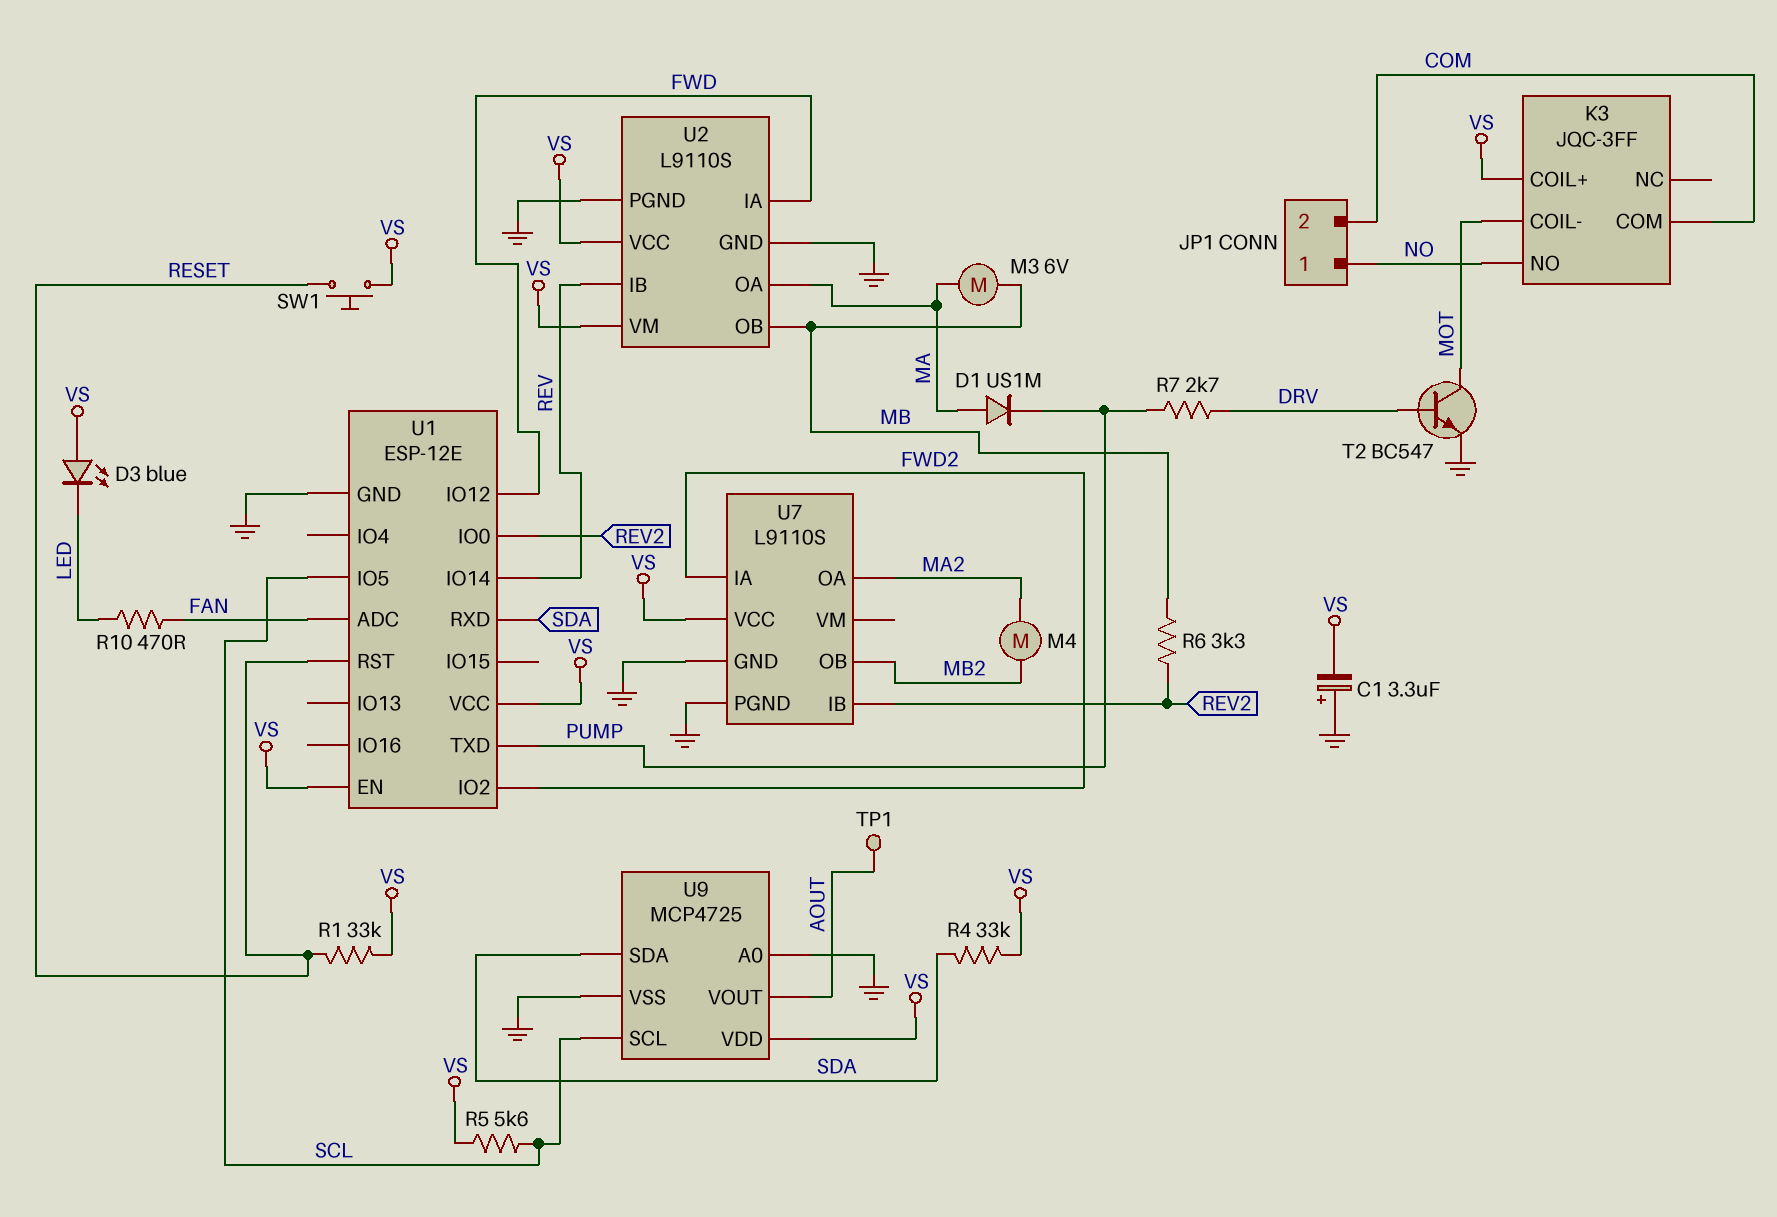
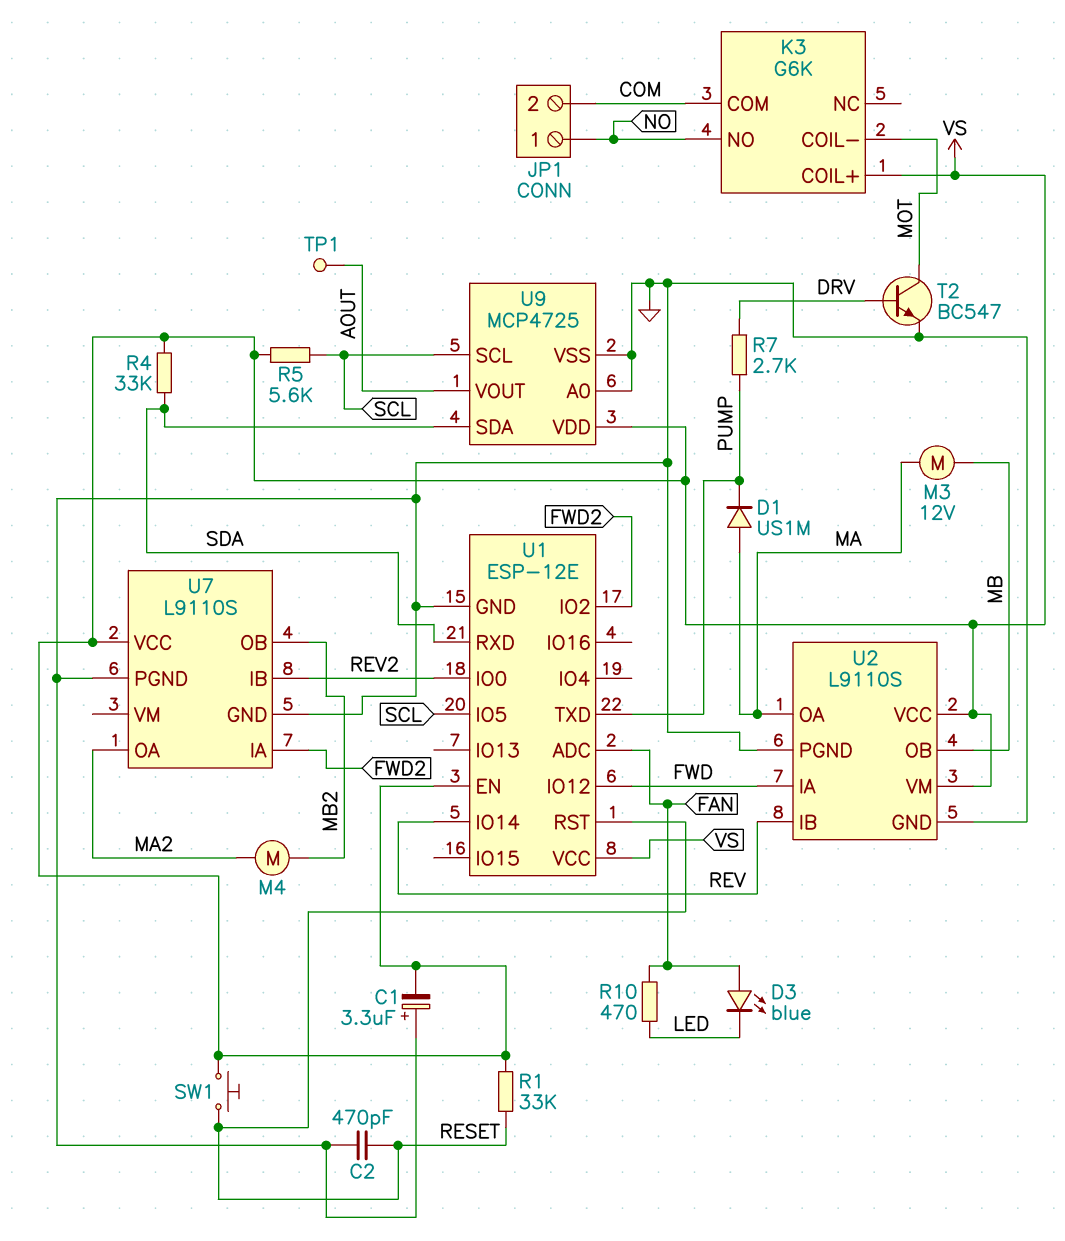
C2: none -> 470pF (GND, RESET)
D3: LED blue (A VS, K LED) -> LED blue (A FAN, K LED)
K3: JQC-3FF -> G6K
M3: motor 6V (MA, MB) -> motor 12V (MA, MB)
R6: 3.3k (MB, REV2) -> none

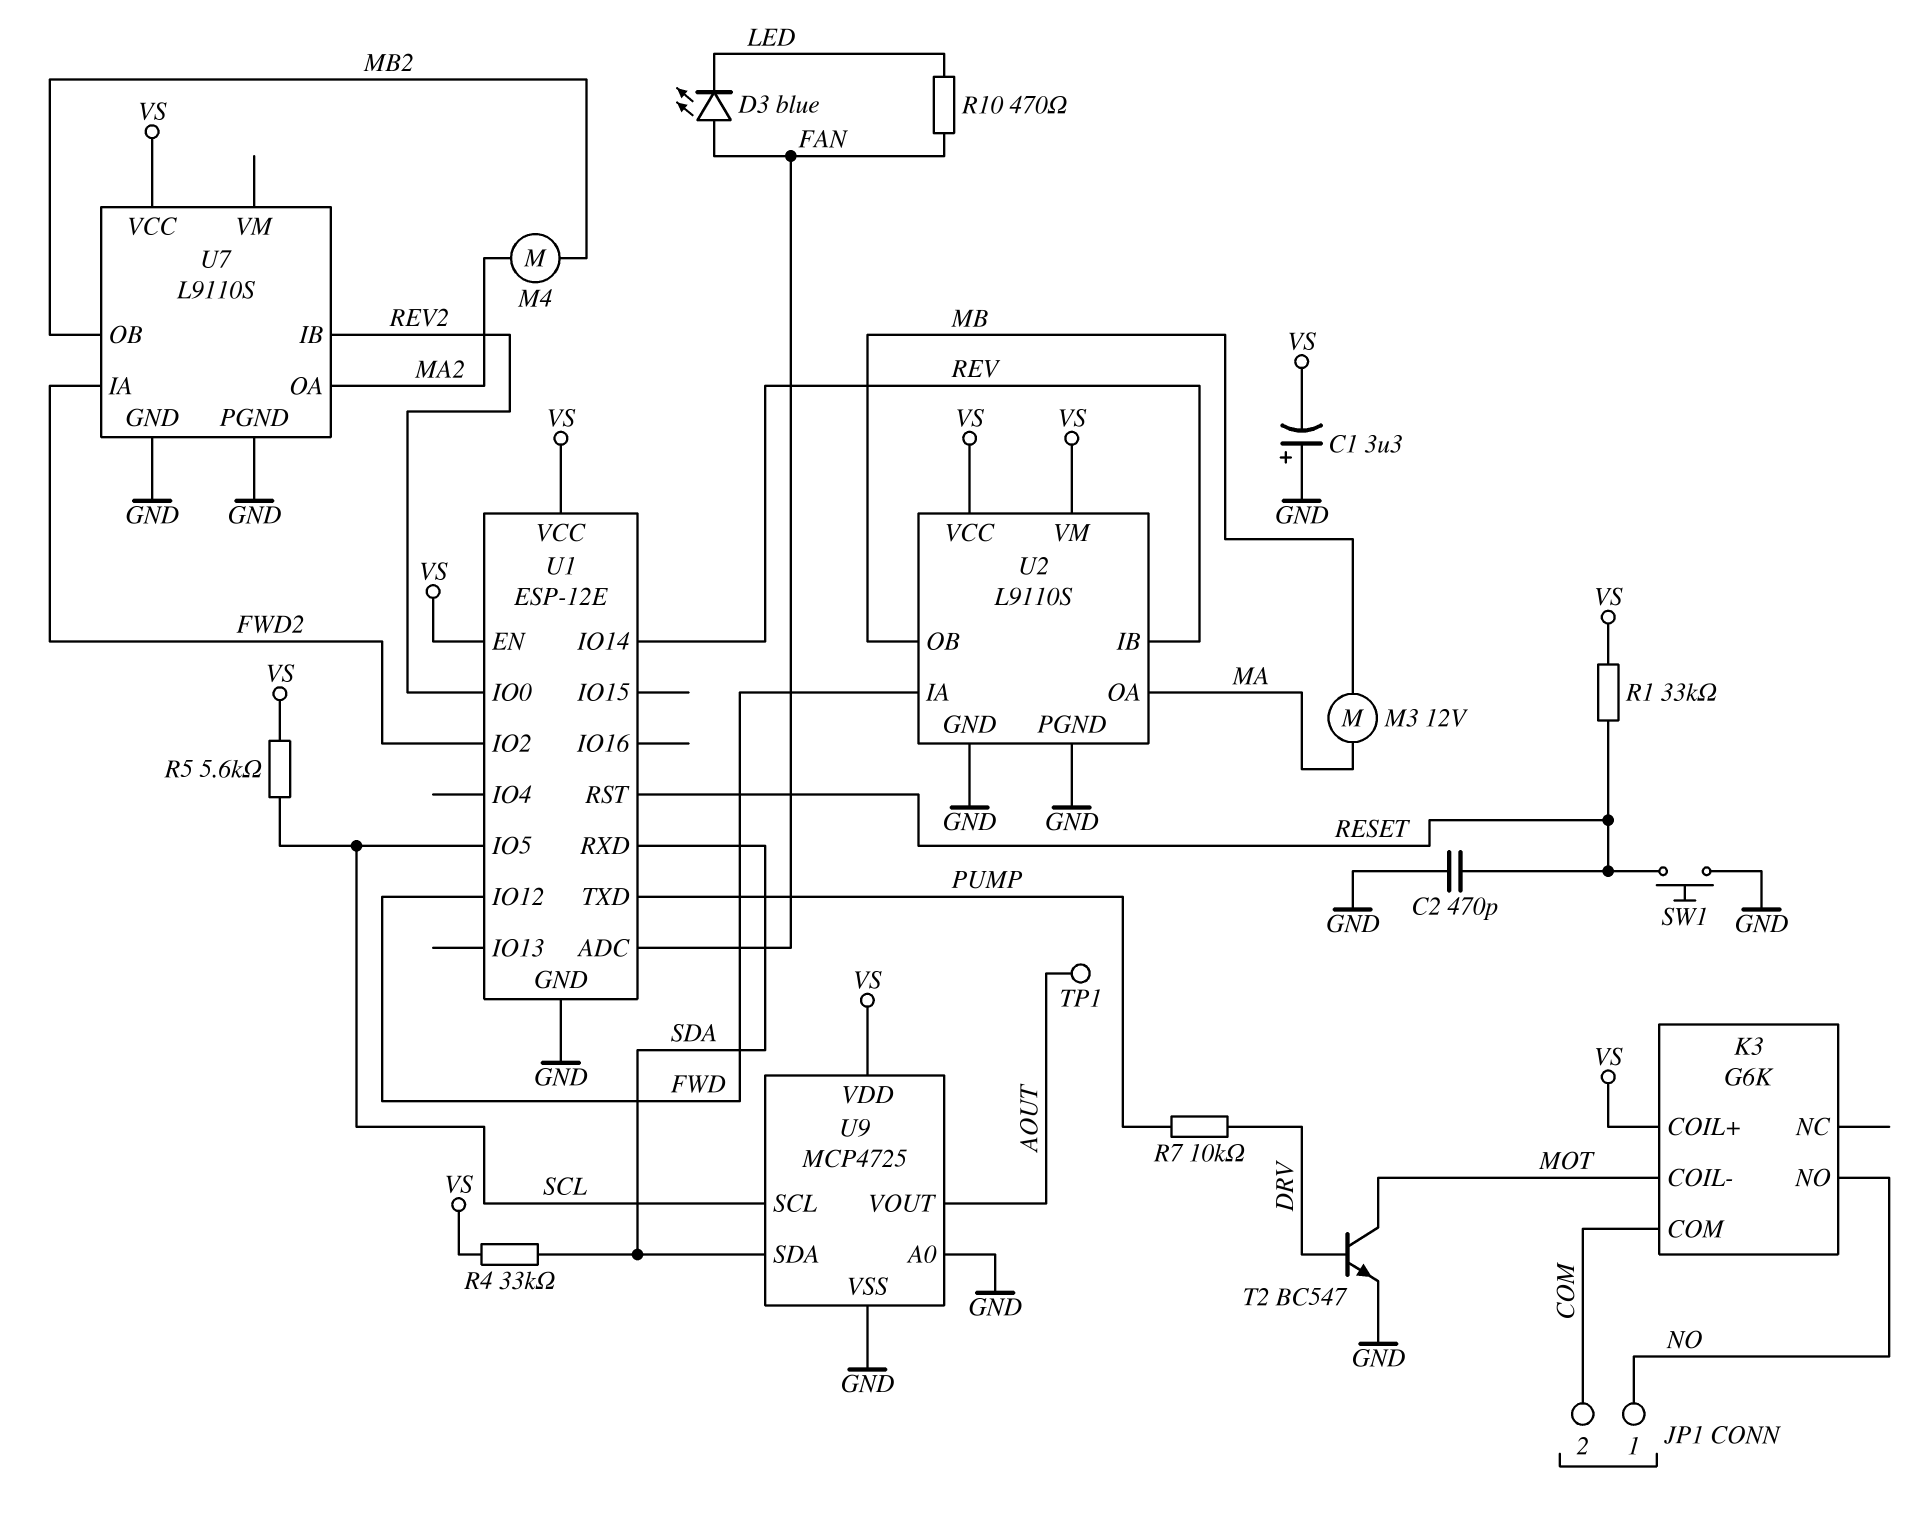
D1: diode US1M (A MA, K PUMP) -> none
R7: 2.7k (DRV, PUMP) -> 10k (DRV, PUMP)
SW1: button (RESET, VS) -> button (GND, RESET)

